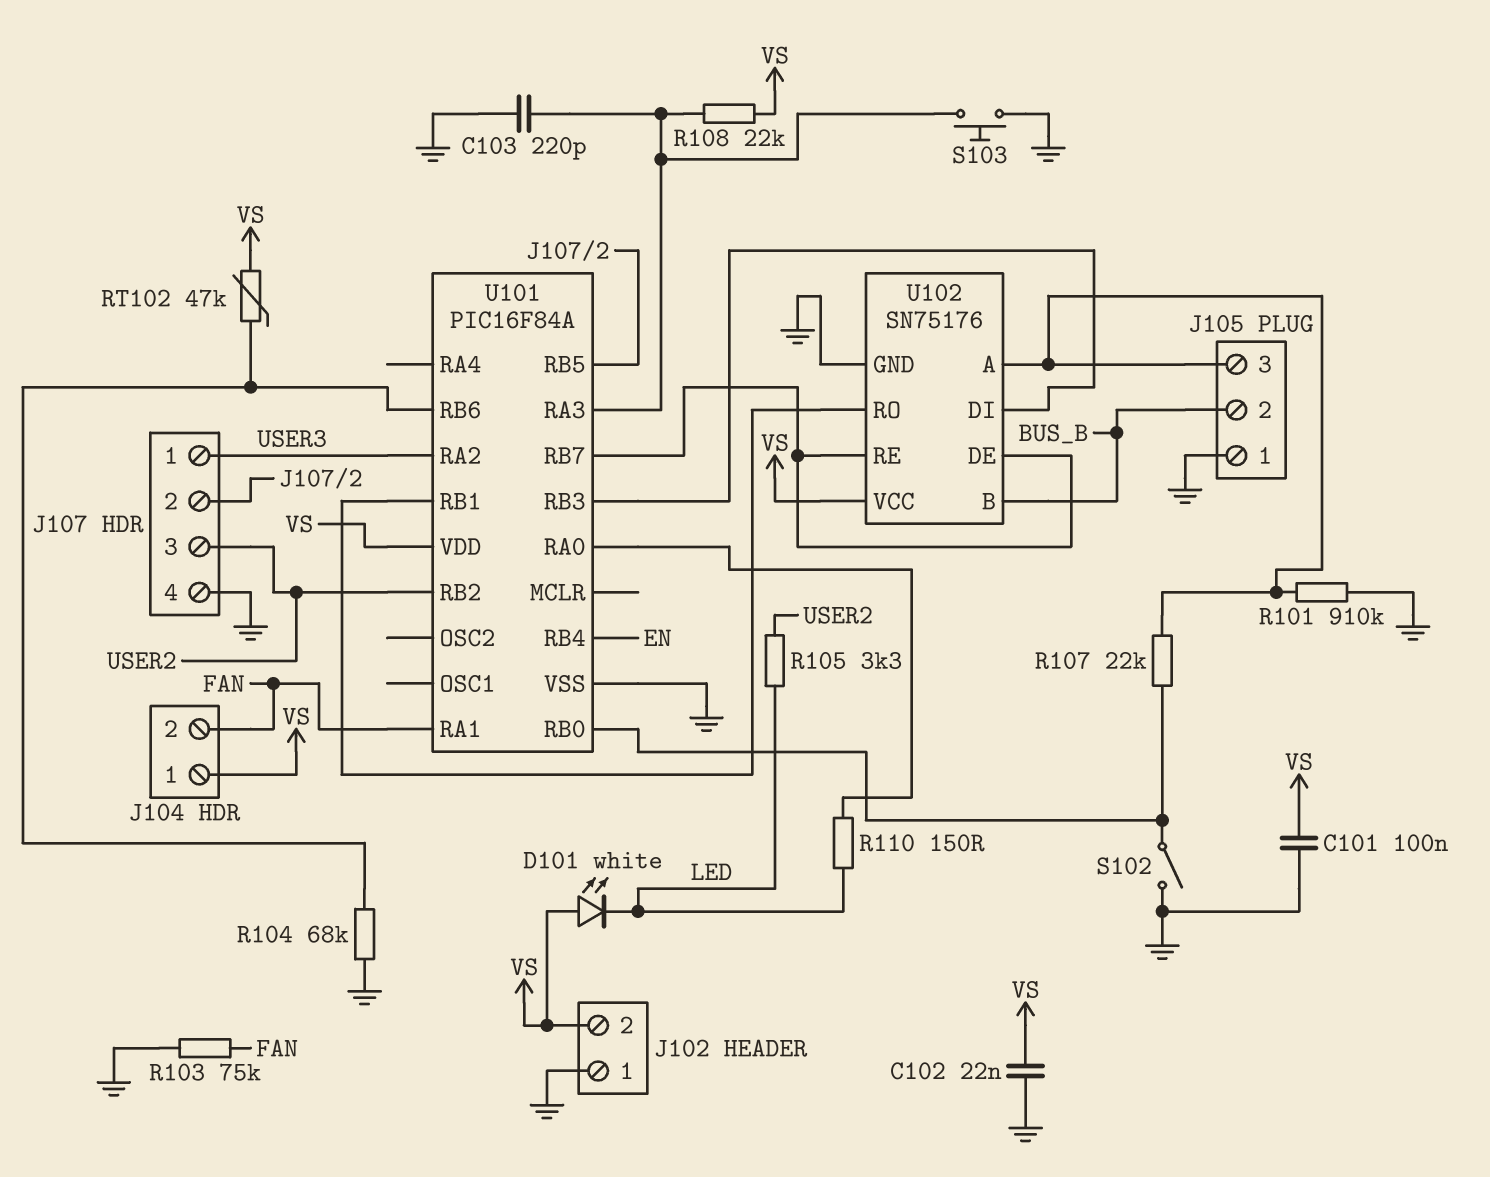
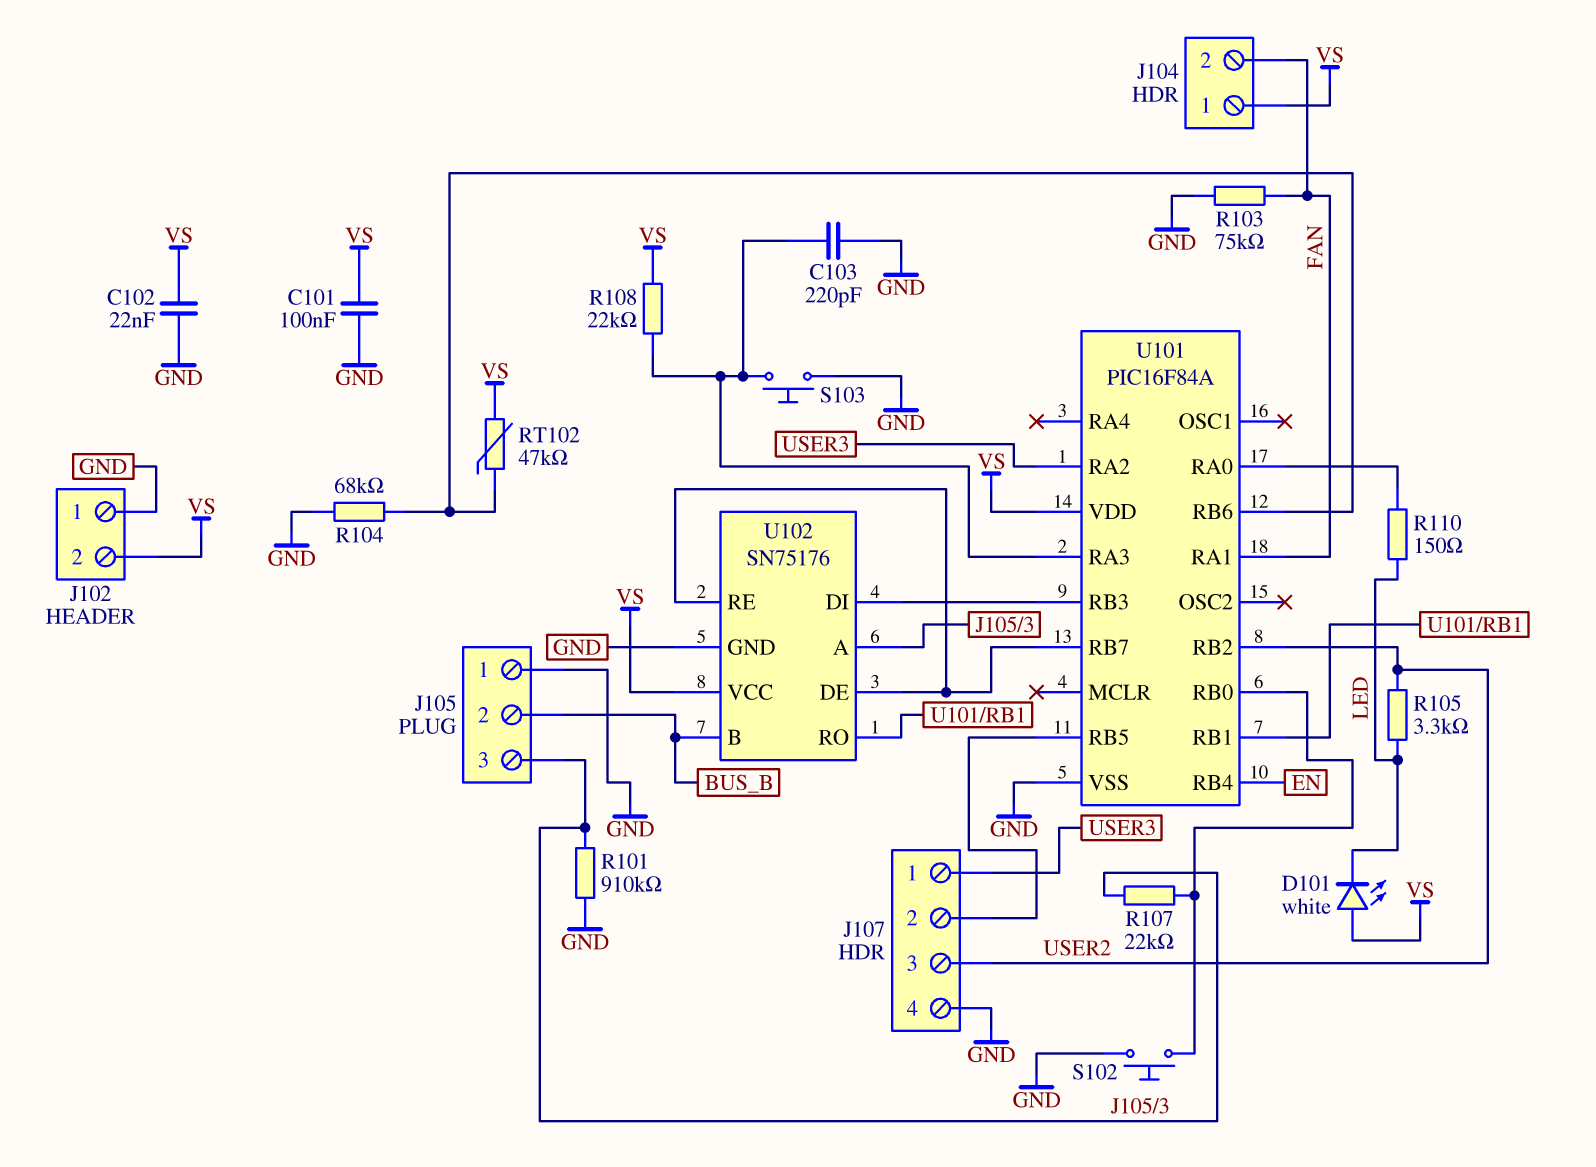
S102: switch (GND, U101/RB0) -> button (GND, U101/RB0)

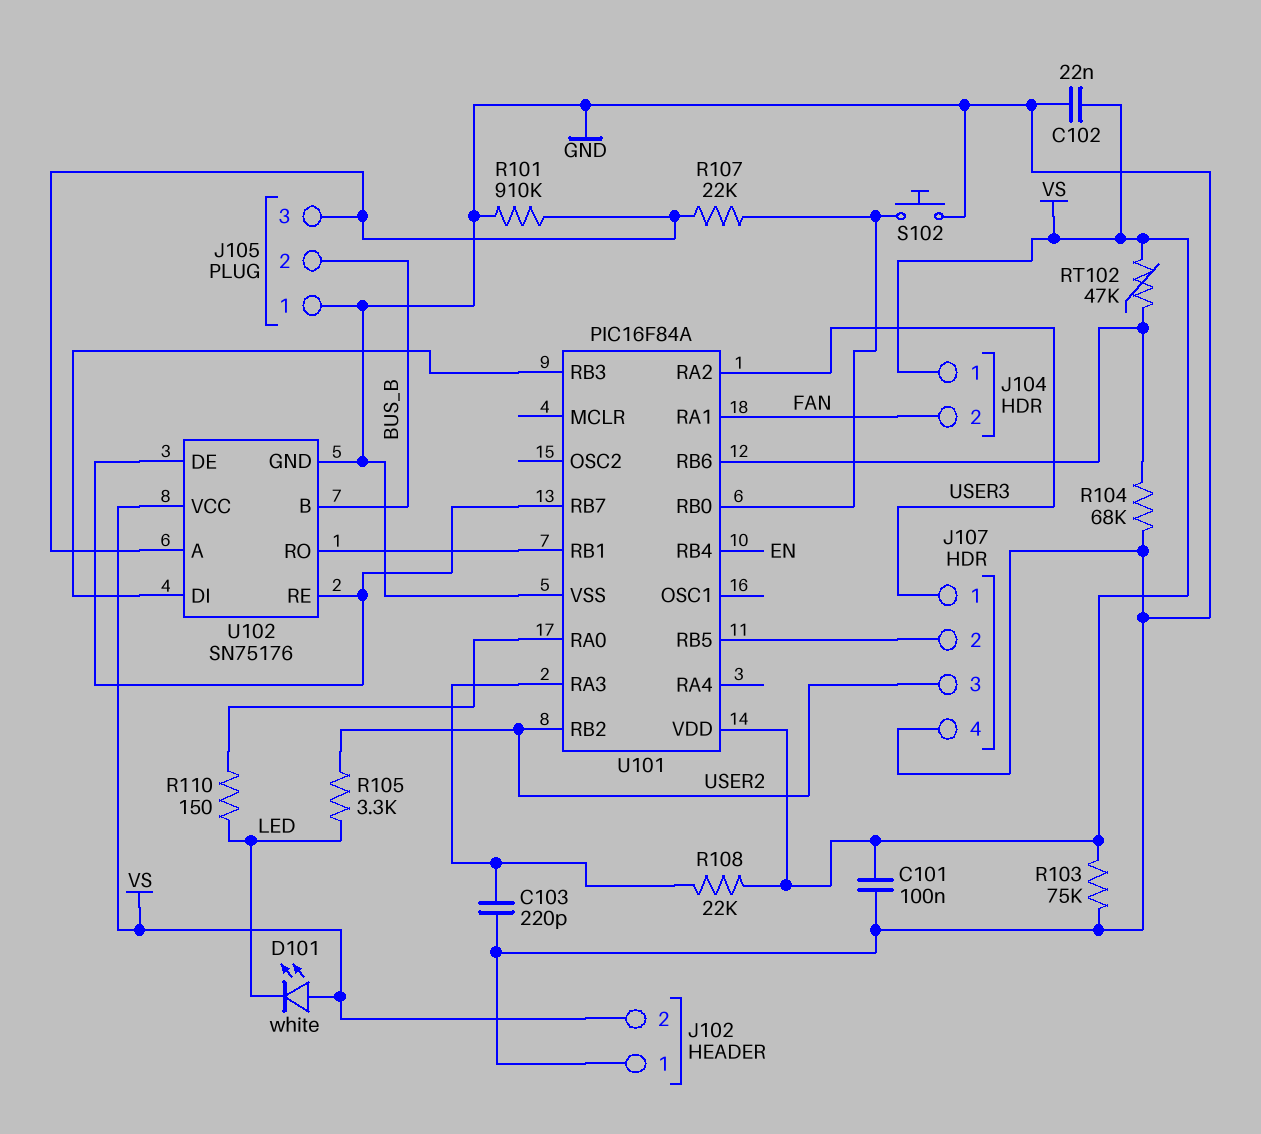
R103: 75k (FAN, GND) -> 75k (GND, VS)
S103: button (GND, U101/RA3) -> none

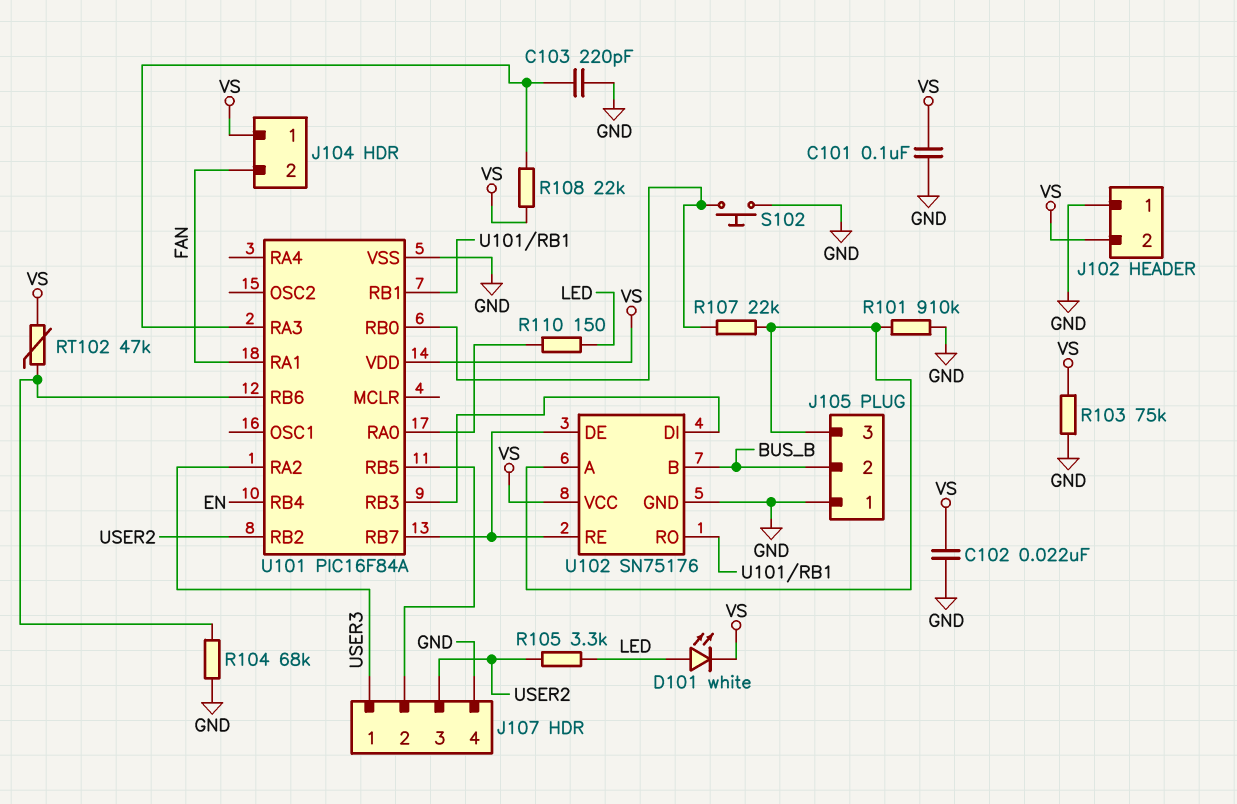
D101: LED white (A VS, K LED) -> LED white (A LED, K VS)

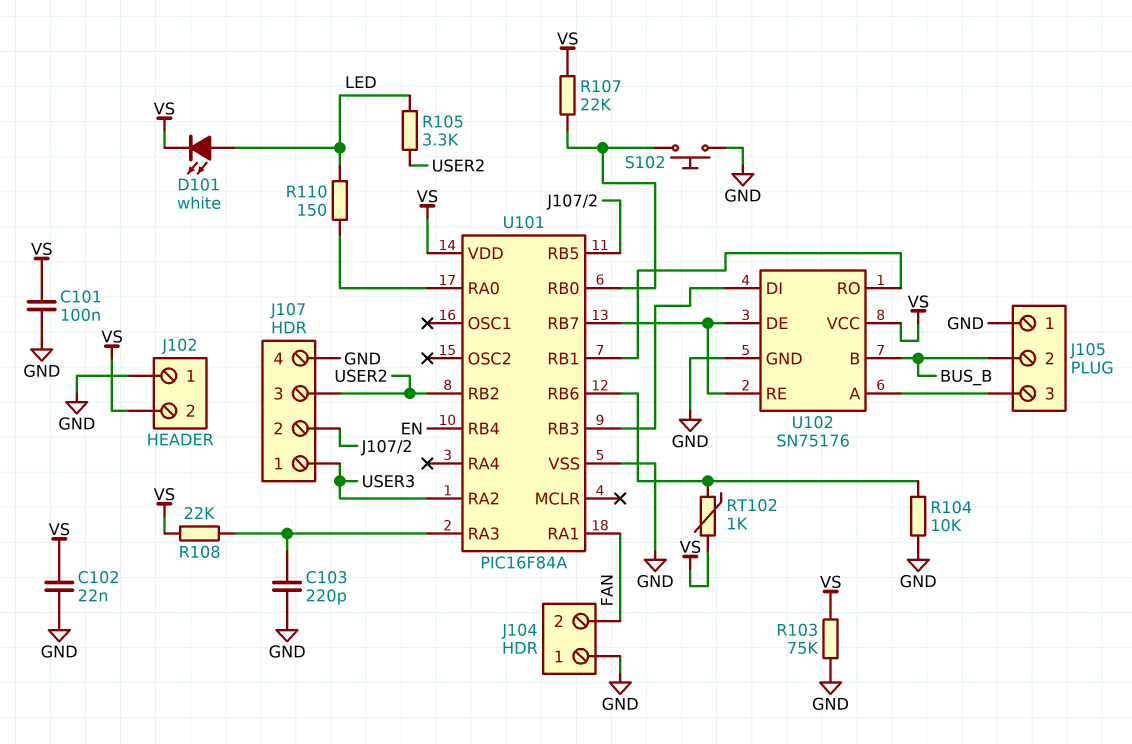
J104 pin 1: VS -> GND
R101: 910k (GND, J105/3) -> none
R104: 68k (GND, U101/RB6) -> 10k (GND, U101/RB6)
R107: 22k (J105/3, U101/RB0) -> 22k (U101/RB0, VS)
RT102: 47k (U101/RB6, VS) -> 1k (U101/RB6, VS)

